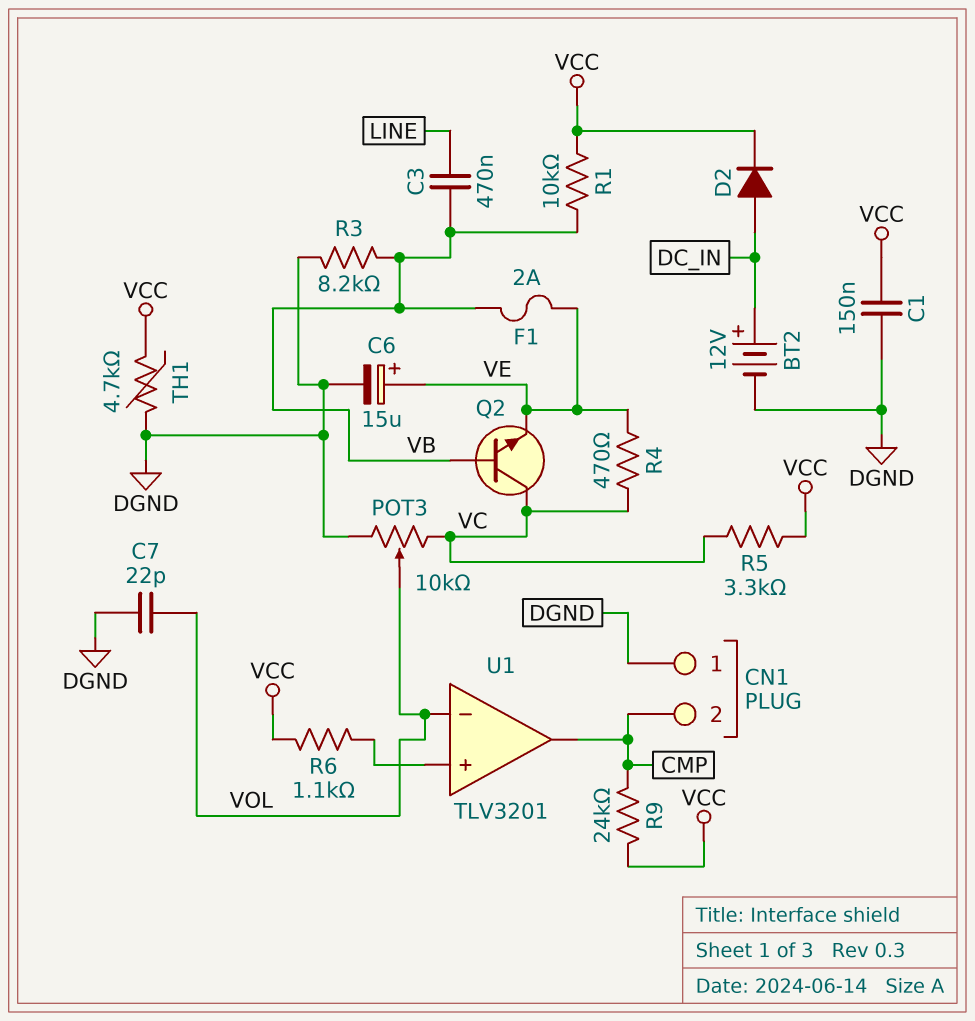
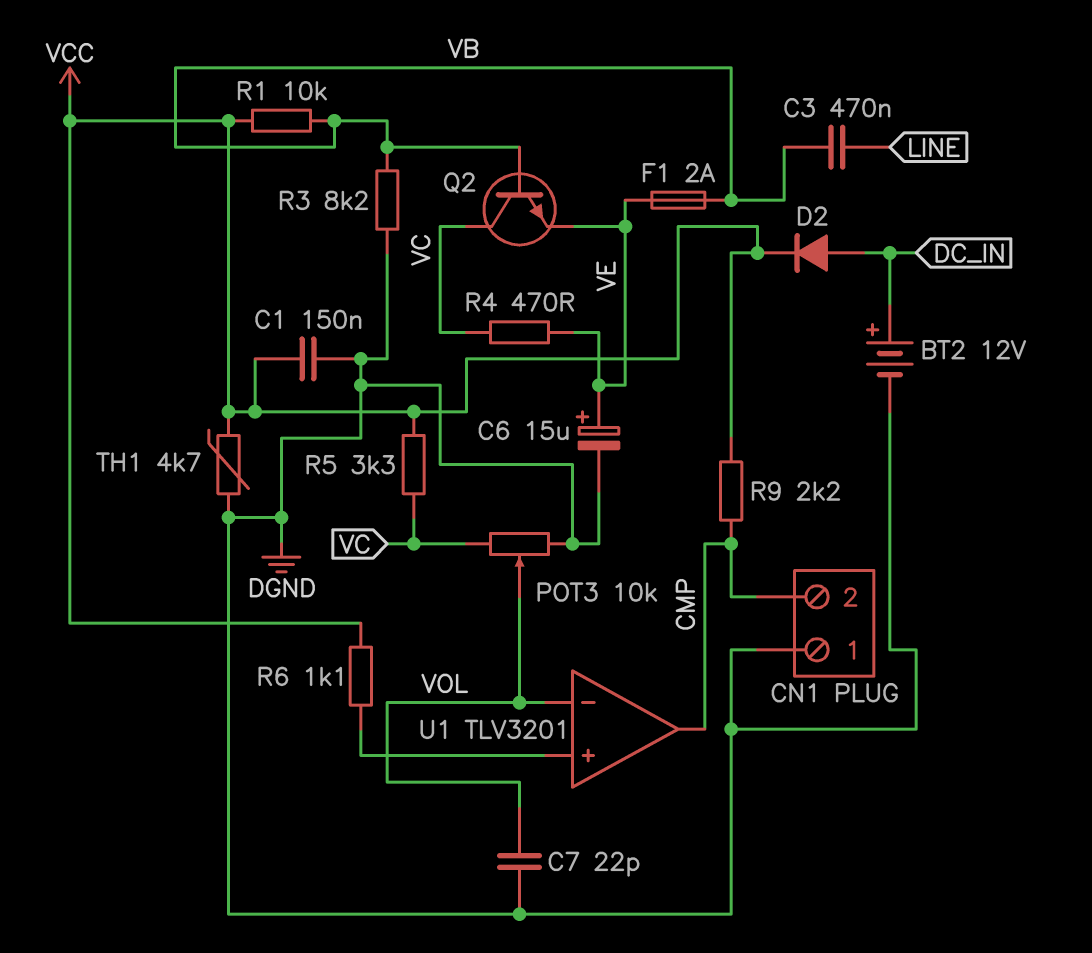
R9: 24k (CMP, VCC) -> 2.2k (CMP, VCC)

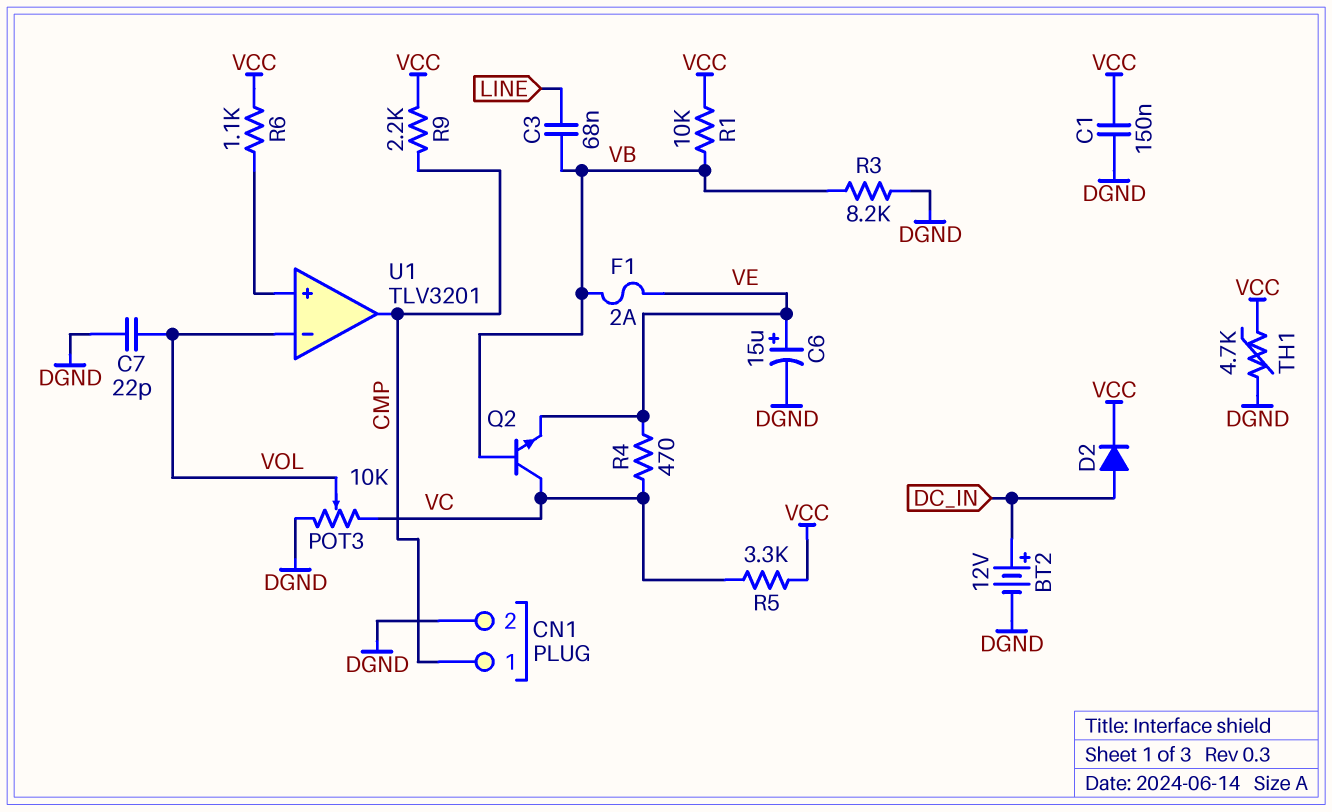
C3: 470nF (LINE, VB) -> 68nF (LINE, VB)
CN1 pin 1: DGND -> CMP
CN1 pin 2: CMP -> DGND

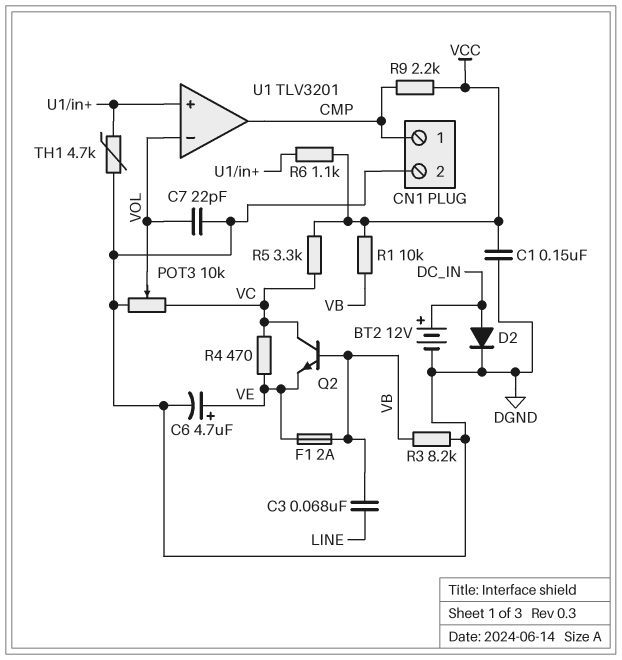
C6: 15uF (plus VE, minus DGND) -> 4.7uF (plus VE, minus DGND)
D2: diode (A DC_IN, K VCC) -> diode (A DC_IN, K DGND)
TH1: 4.7k (DGND, VCC) -> 4.7k (DGND, U1/in+)

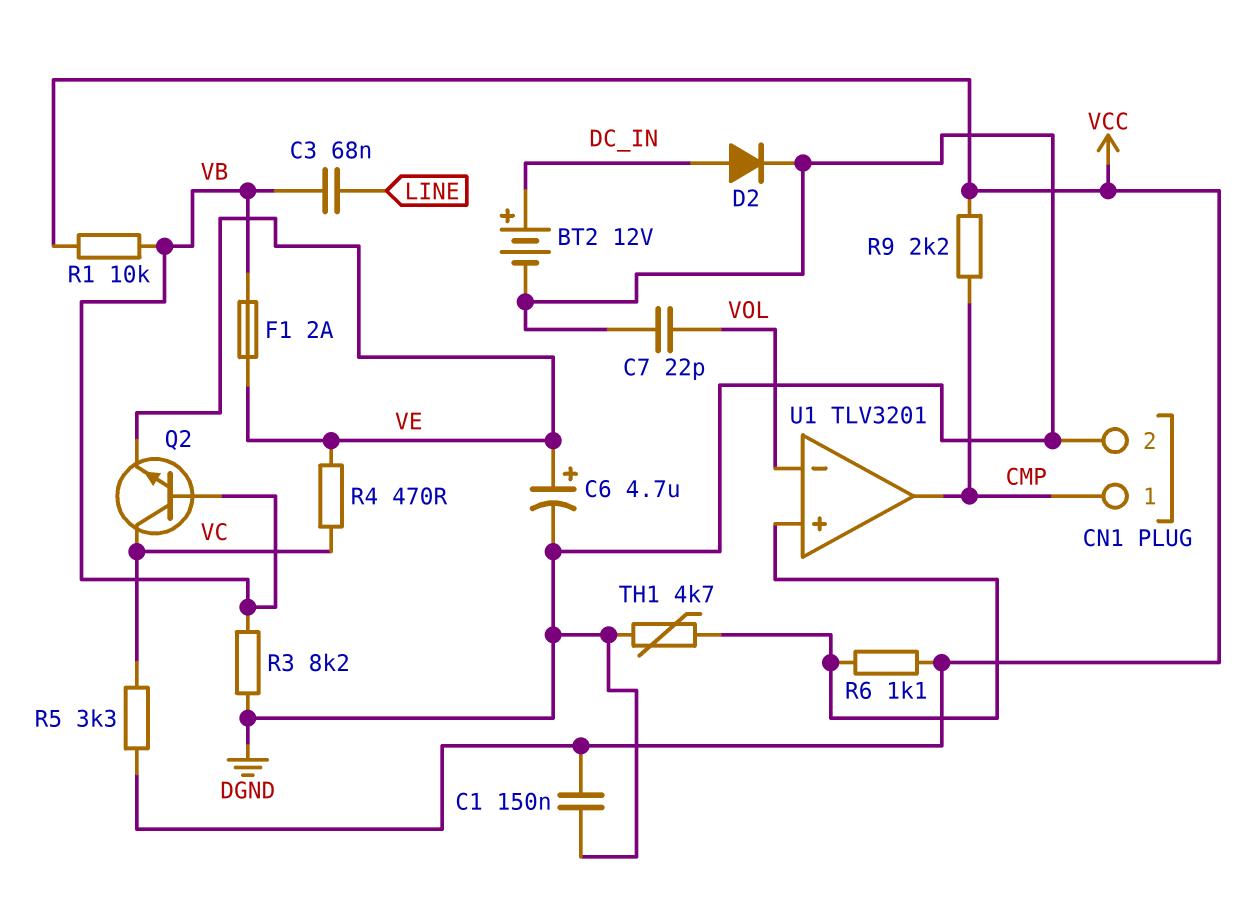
POT3: 10k (DGND, VC, wiper VOL) -> none

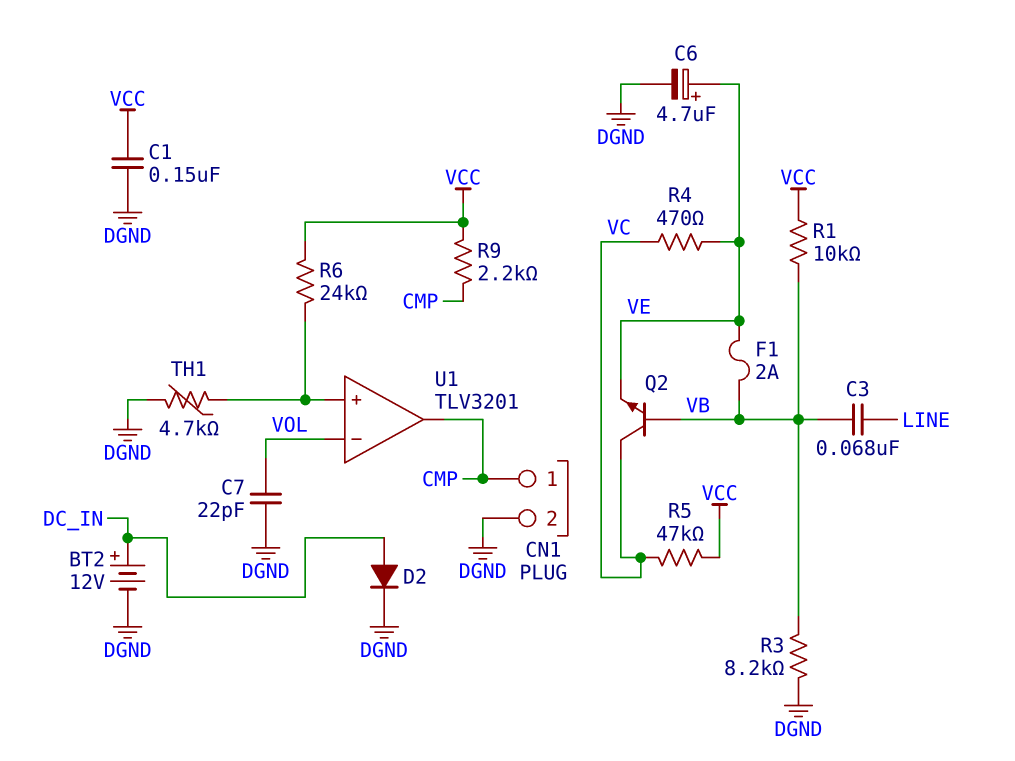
R5: 3.3k (VC, VCC) -> 47k (VC, VCC)
R6: 1.1k (U1/in+, VCC) -> 24k (U1/in+, VCC)

